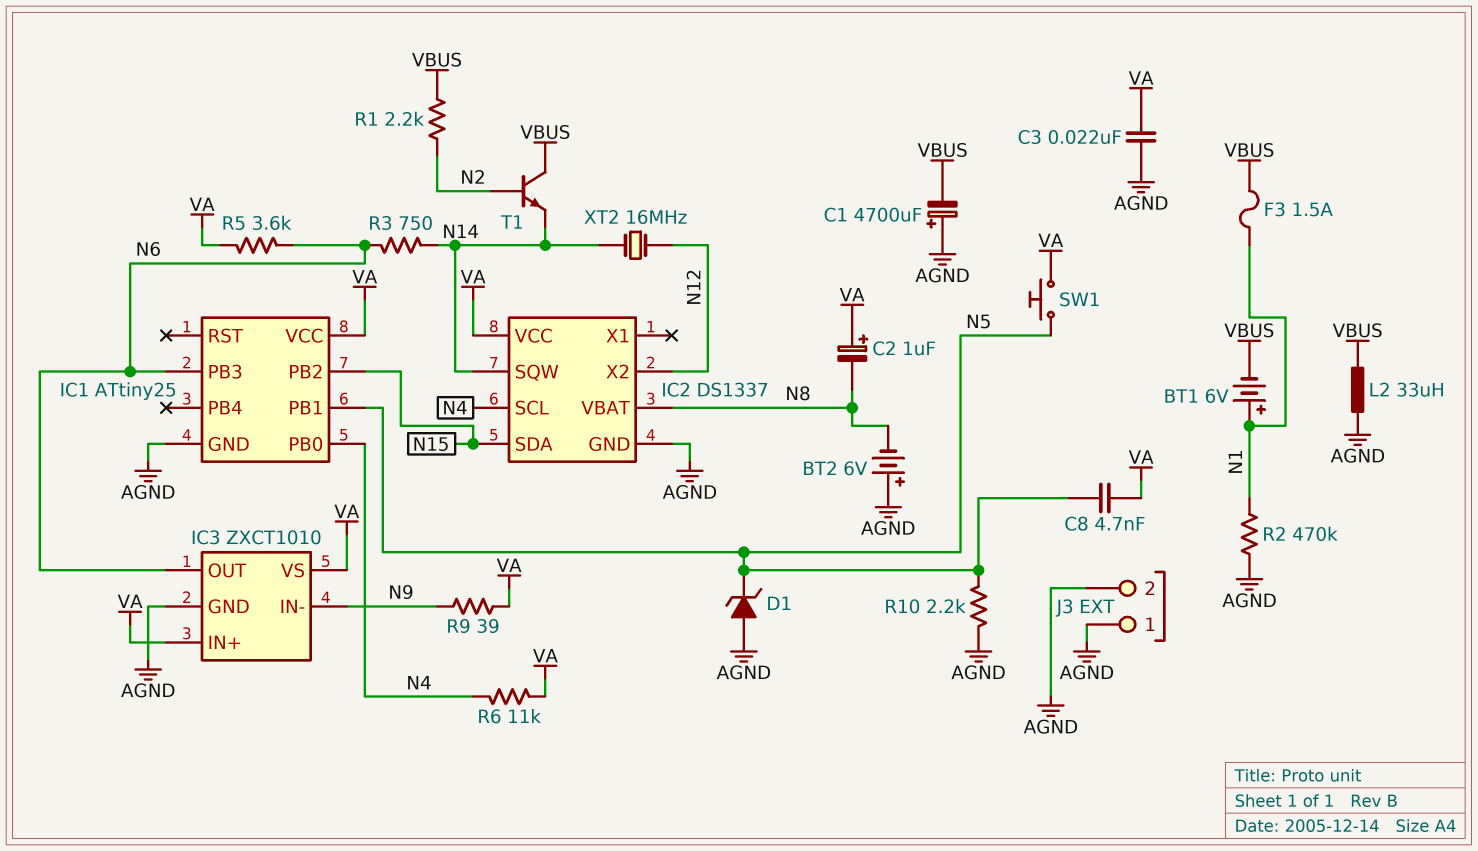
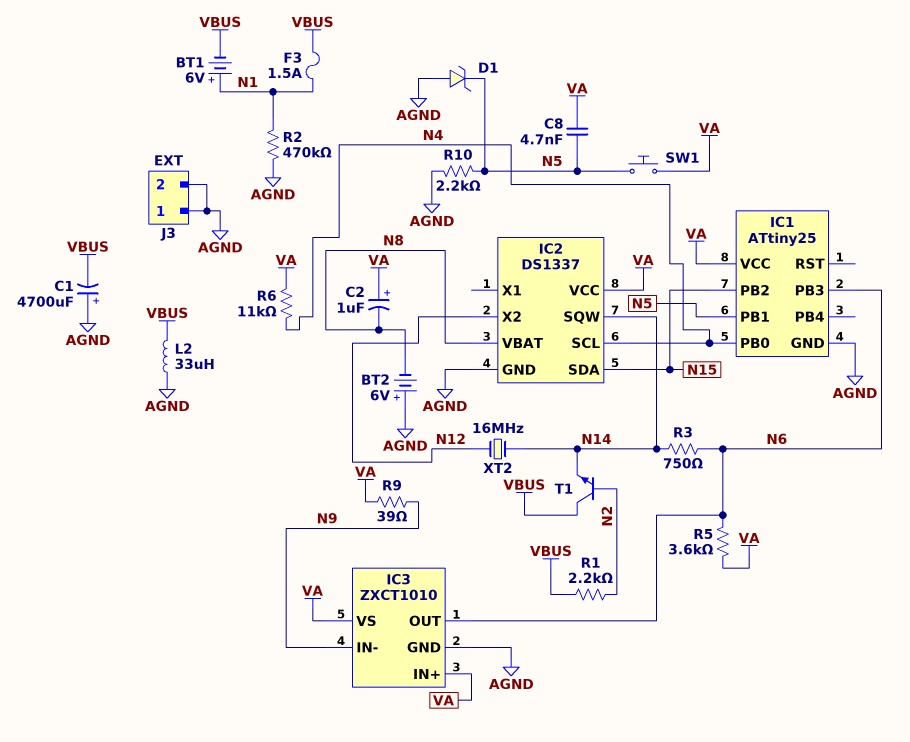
C3: 22nF (AGND, VA) -> none

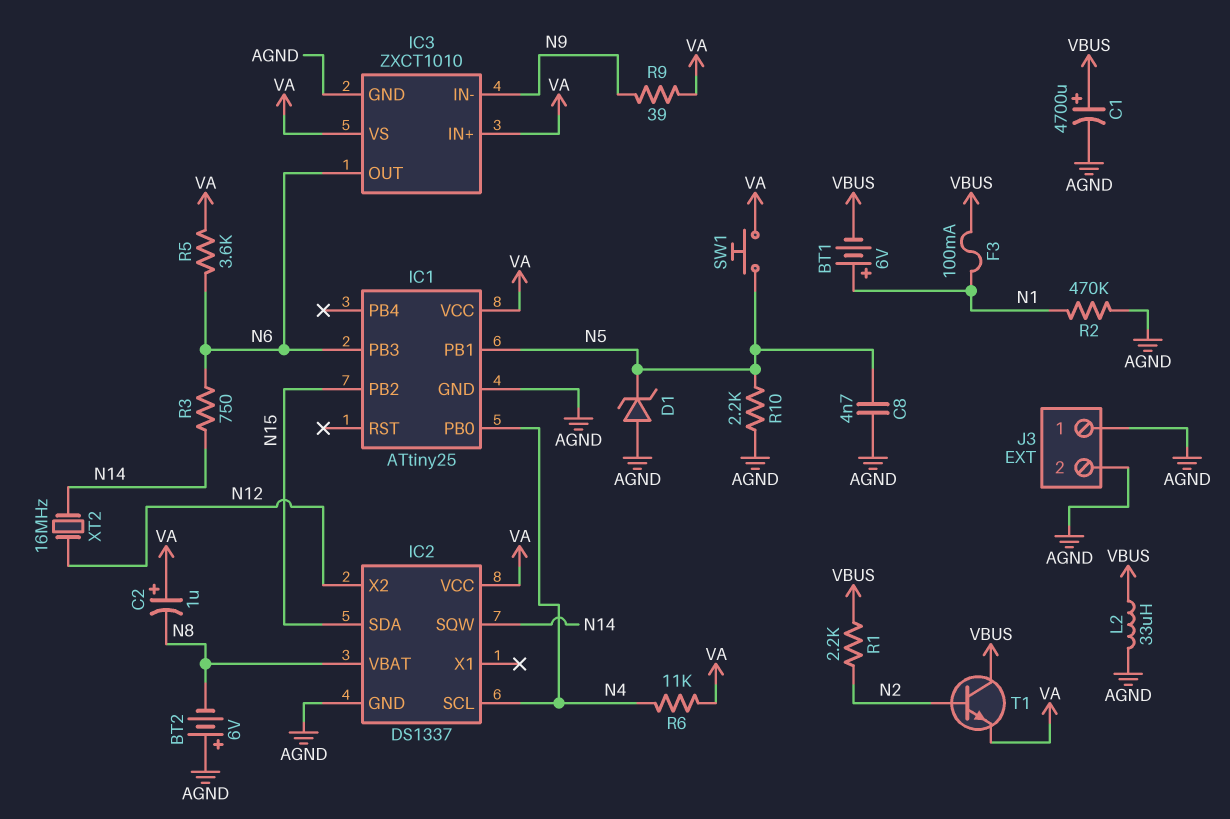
C1: 4700uF (plus AGND, minus VBUS) -> 4700uF (plus VBUS, minus AGND)
C8: 4.7nF (N5, VA) -> 4.7nF (AGND, N5)
F3: 1.5A (N1, VBUS) -> 100mA (N1, VBUS)
T1: NPN (B N2, C VBUS, E N14) -> NPN (B N2, C VBUS, E VA)

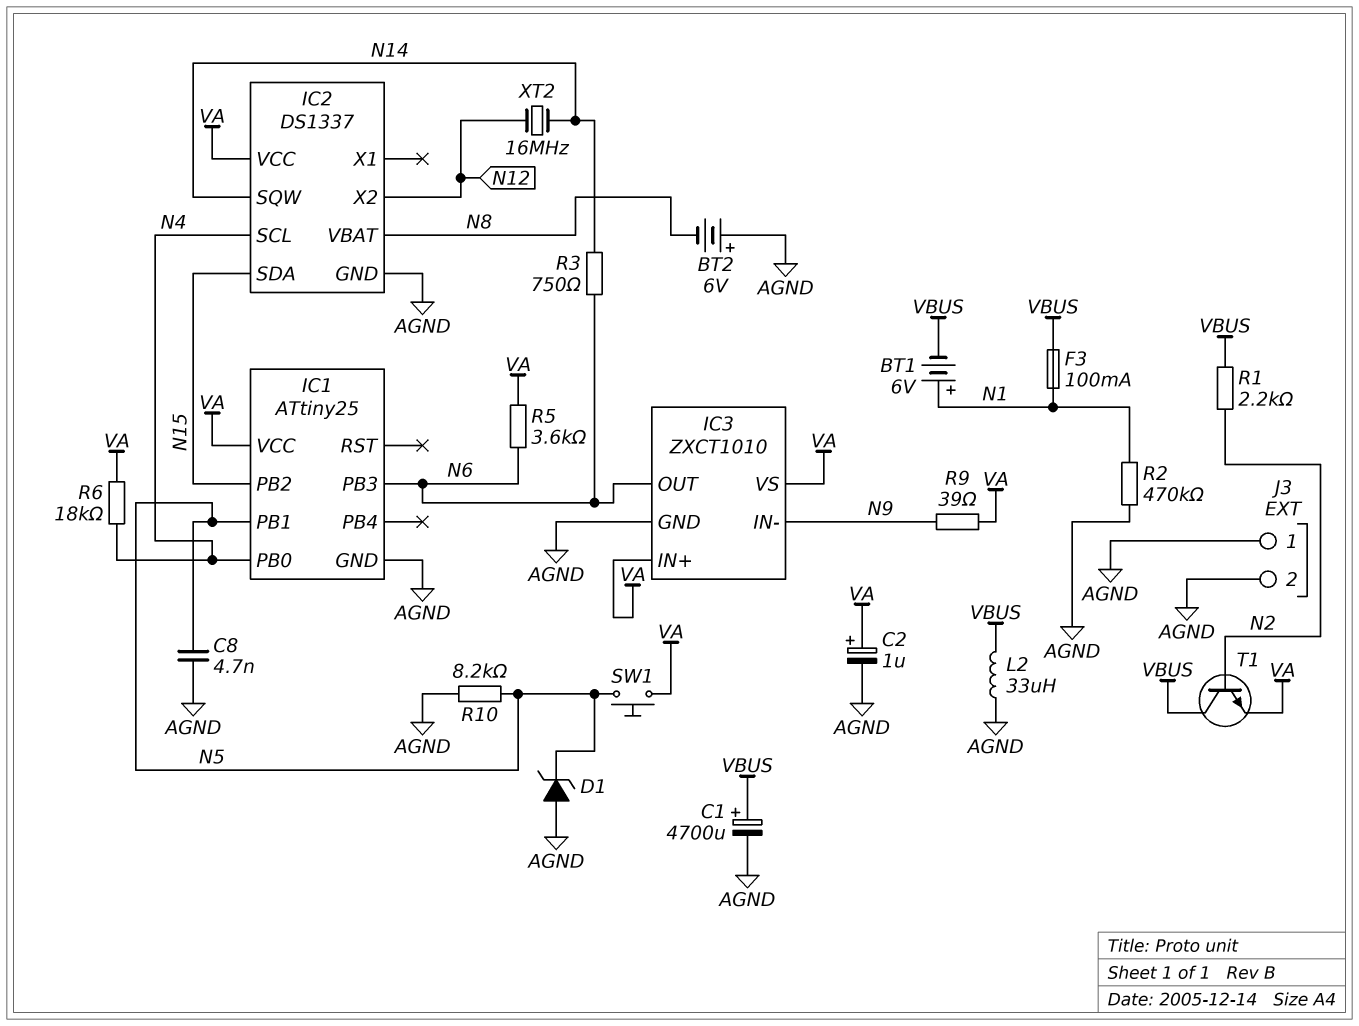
C2: 1uF (plus VA, minus N8) -> 1uF (plus VA, minus AGND)
R6: 11k (N4, VA) -> 18k (N4, VA)
R10: 2.2k (AGND, N5) -> 8.2k (AGND, N5)

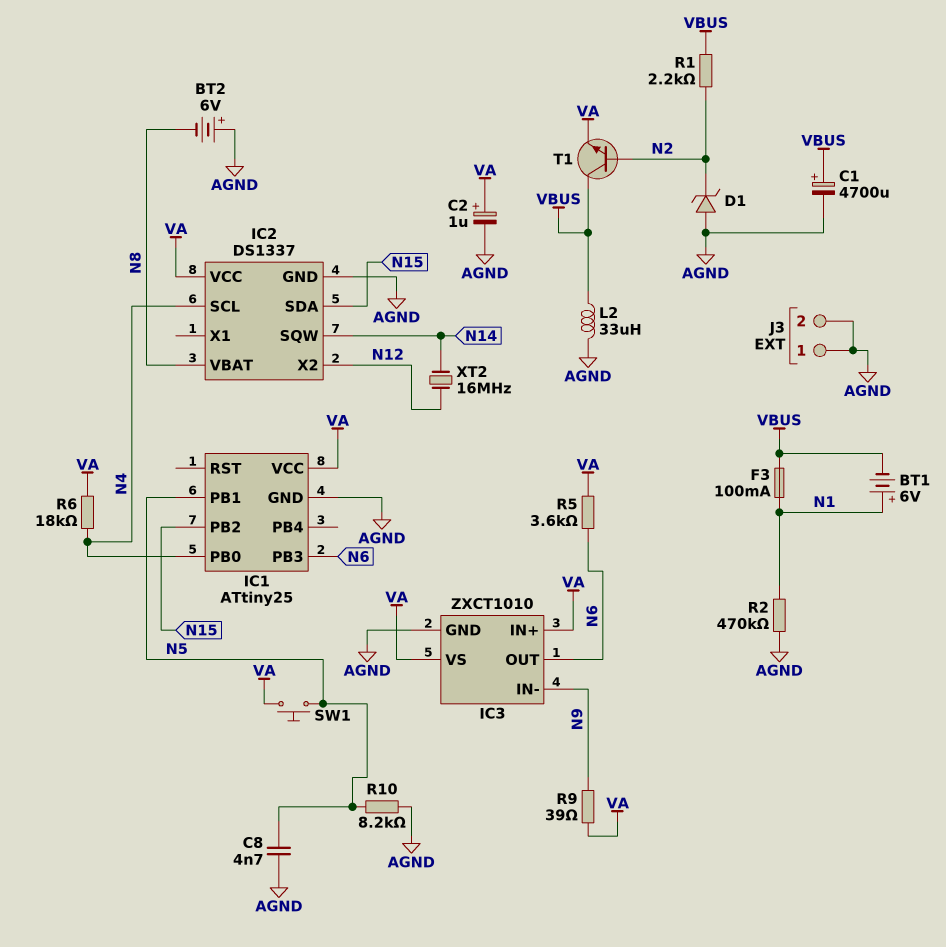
D1: zener (A AGND, K N5) -> zener (A AGND, K N2)
R3: 750 (N6, N14) -> none

